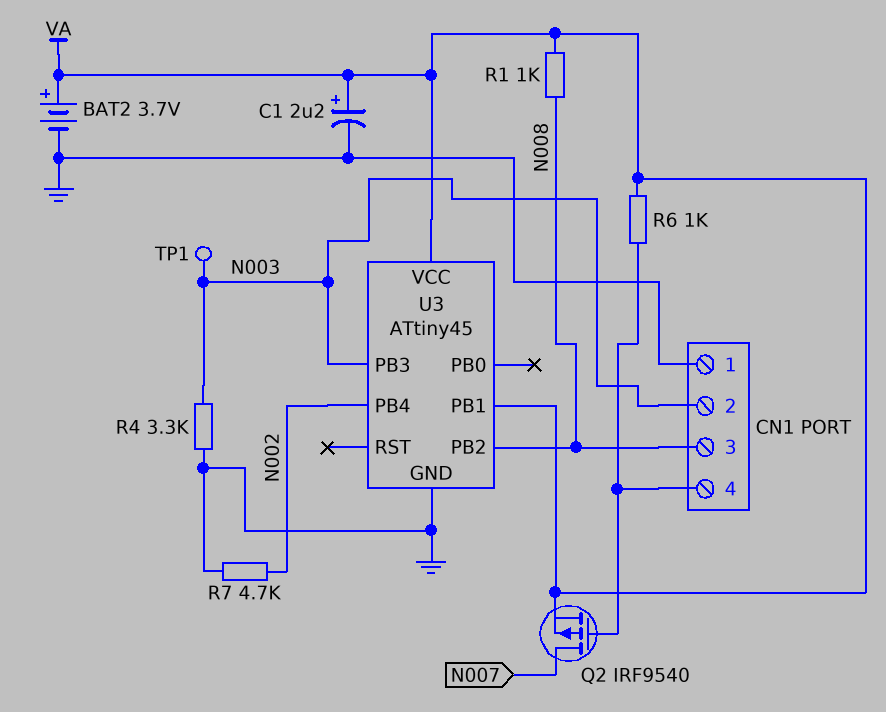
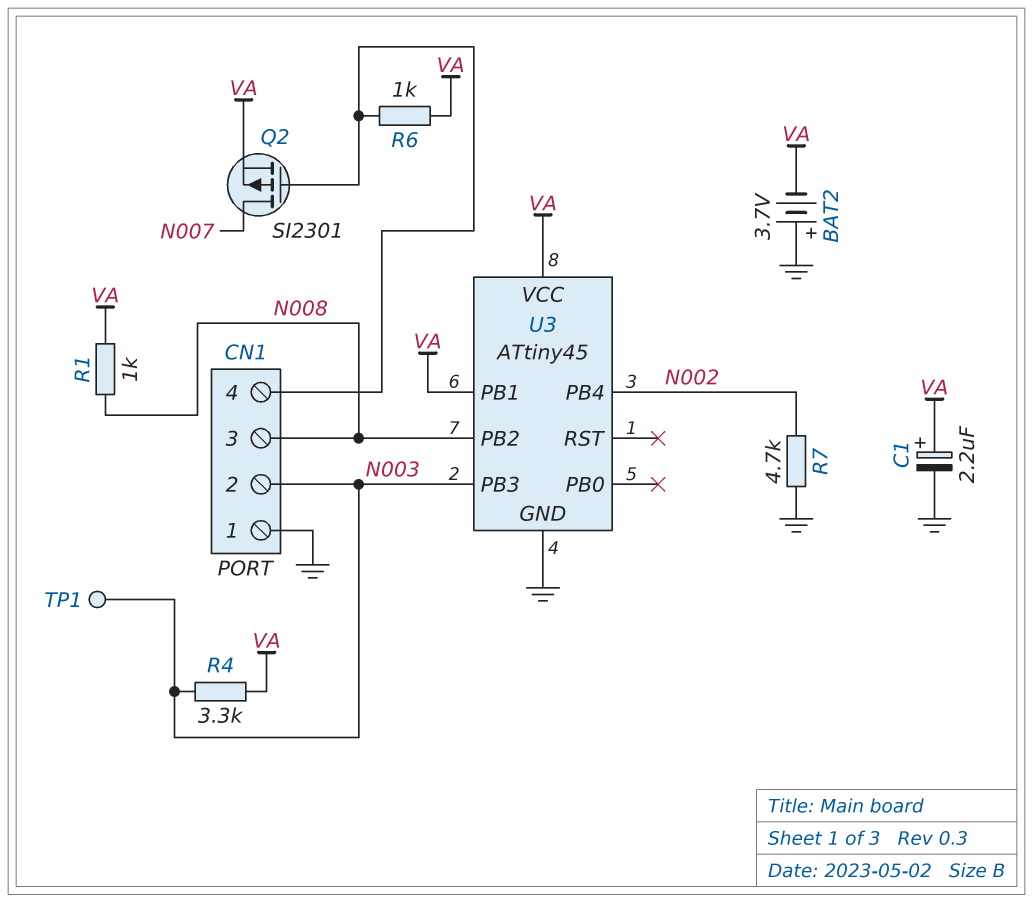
BAT2: 3.7V (plus VA, minus GND) -> 3.7V (plus GND, minus VA)
Q2: PMOS IRF9540 (G CN1/4, D N007, S VA) -> PMOS SI2301 (G CN1/4, D N007, S VA)
R4: 3.3k (GND, N003) -> 3.3k (N003, VA)

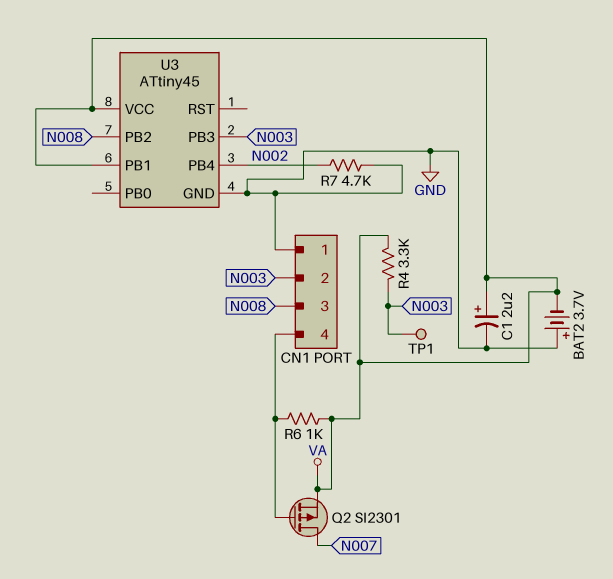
R1: 1k (N008, VA) -> none

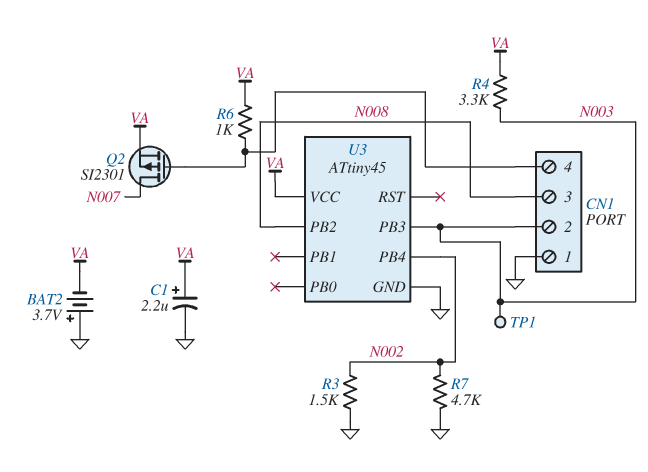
R3: none -> 1.5k (GND, N002)
U3 pin PB1: VA -> none

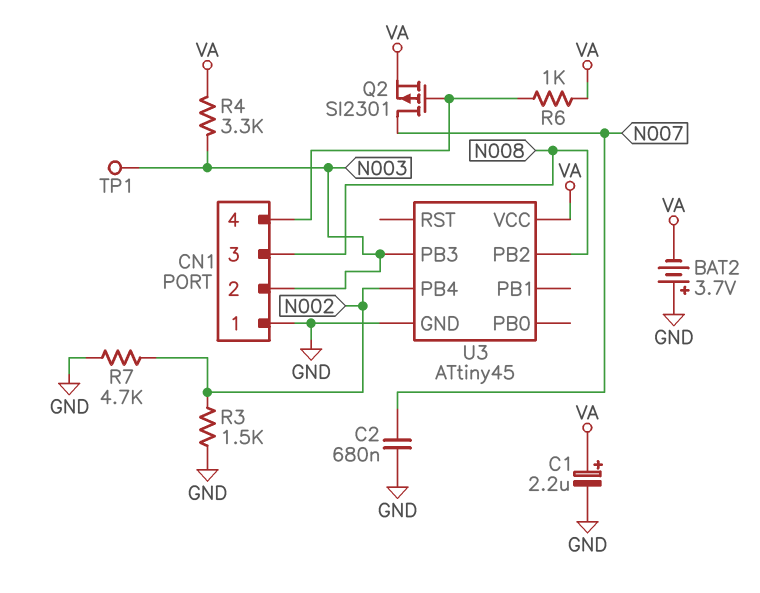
C2: none -> 680nF (GND, N007)

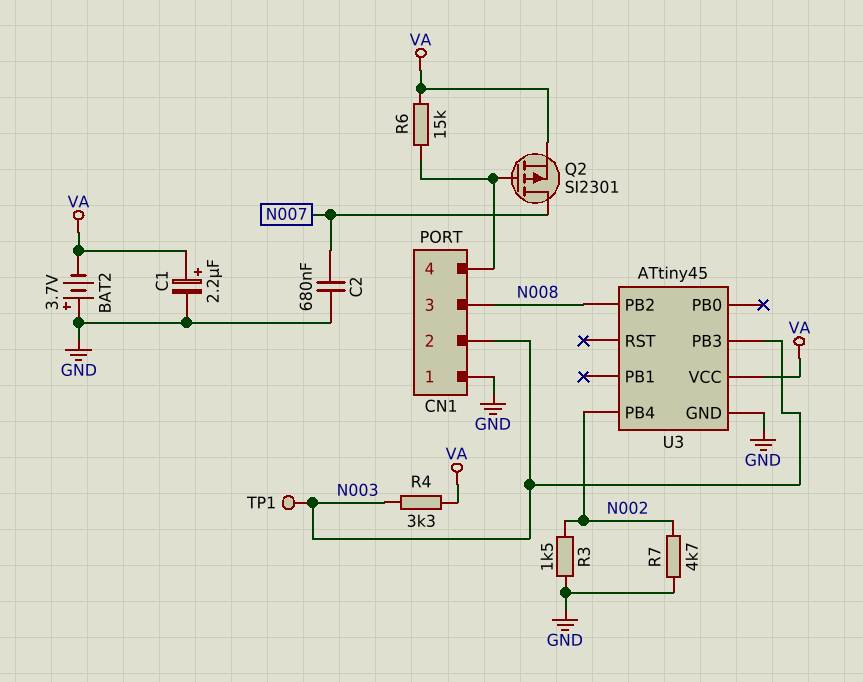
R6: 1k (CN1/4, VA) -> 15k (CN1/4, VA)

